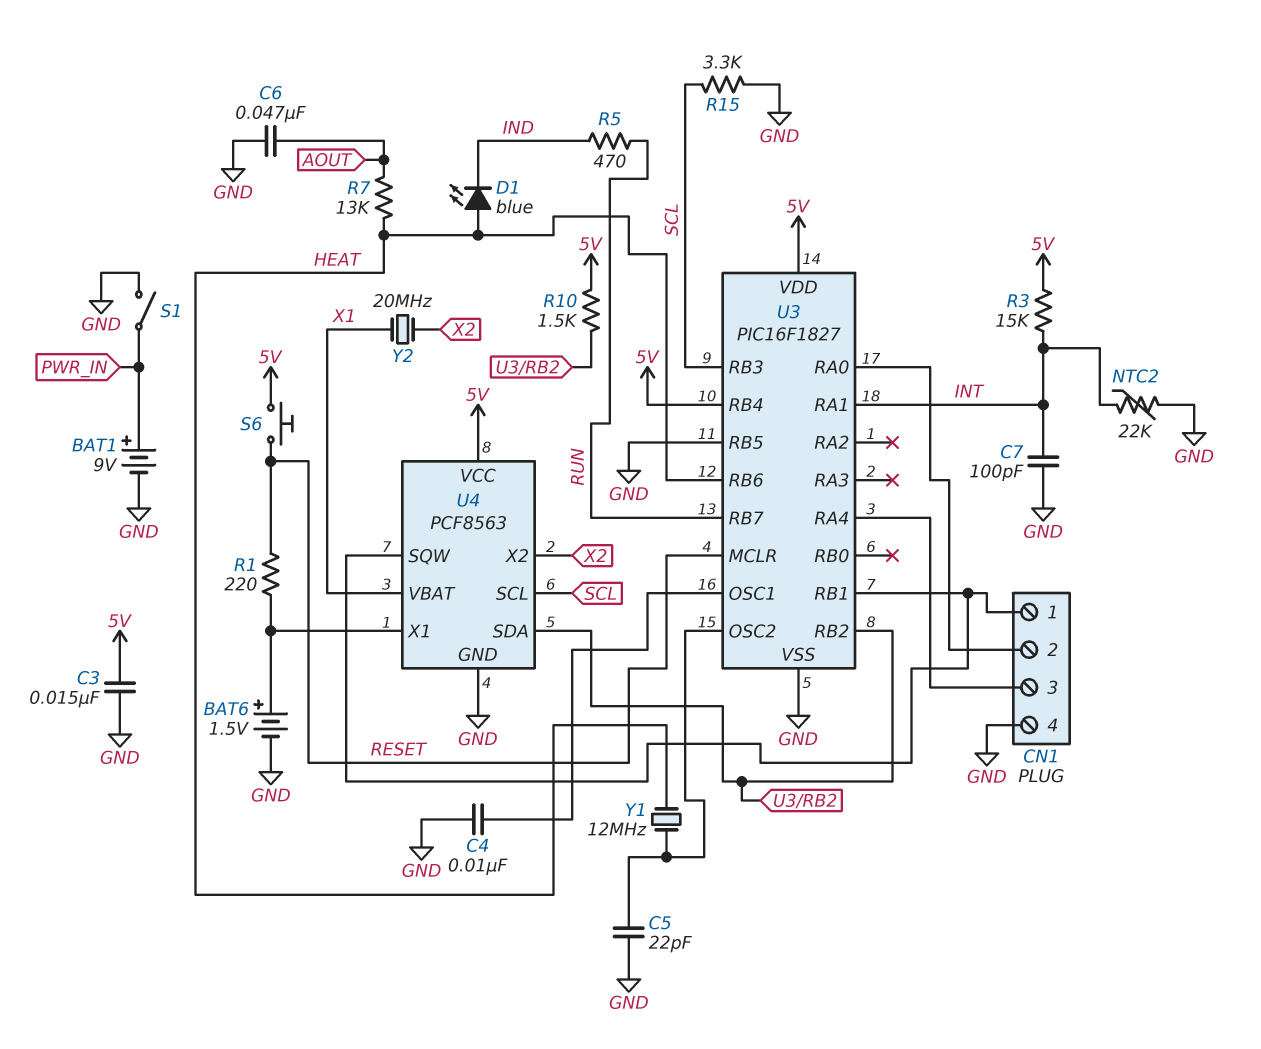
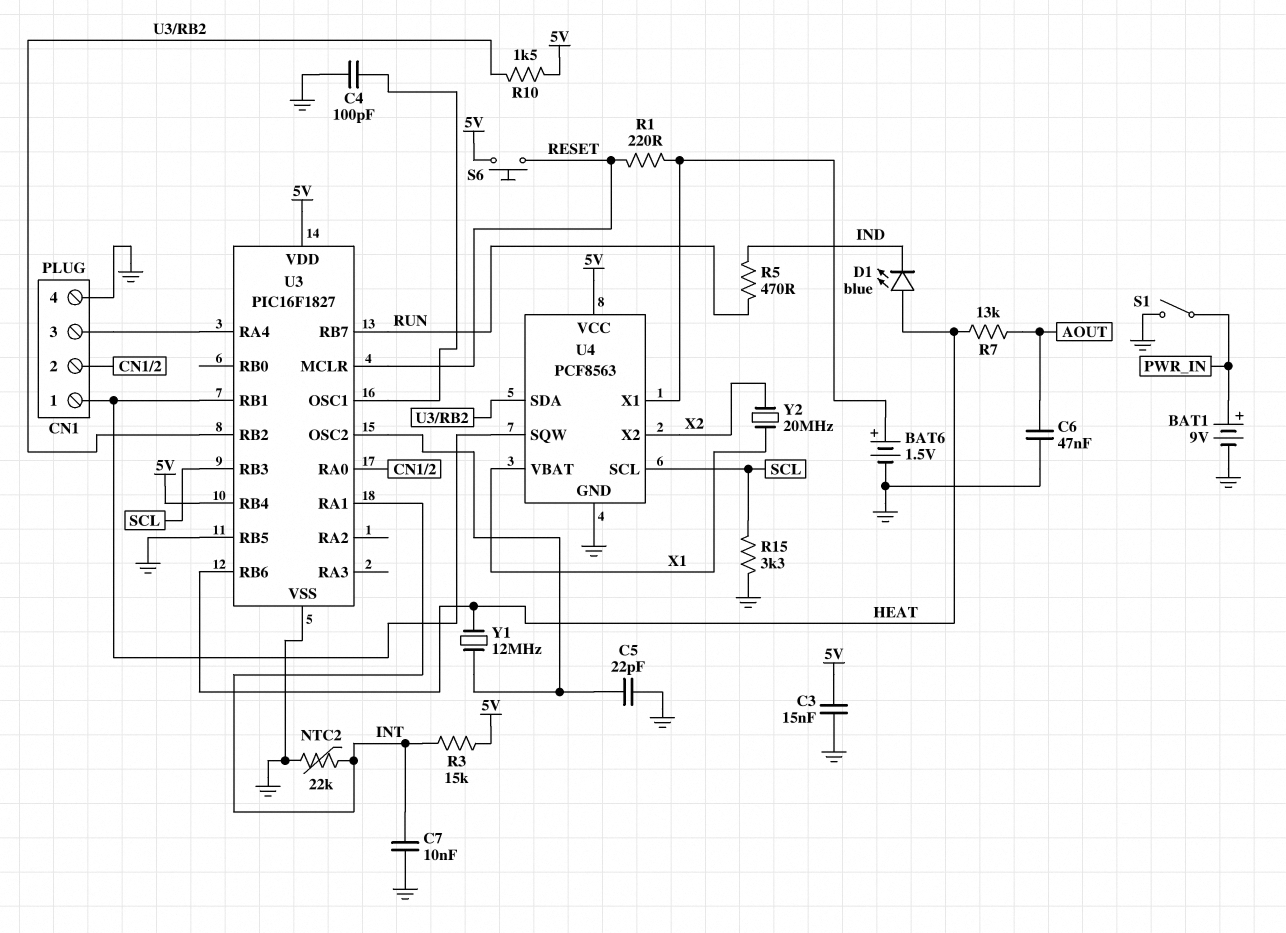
C4: 10nF (GND, U3/OSC1) -> 100pF (GND, U3/OSC1)
C7: 100pF (GND, INT) -> 10nF (GND, INT)

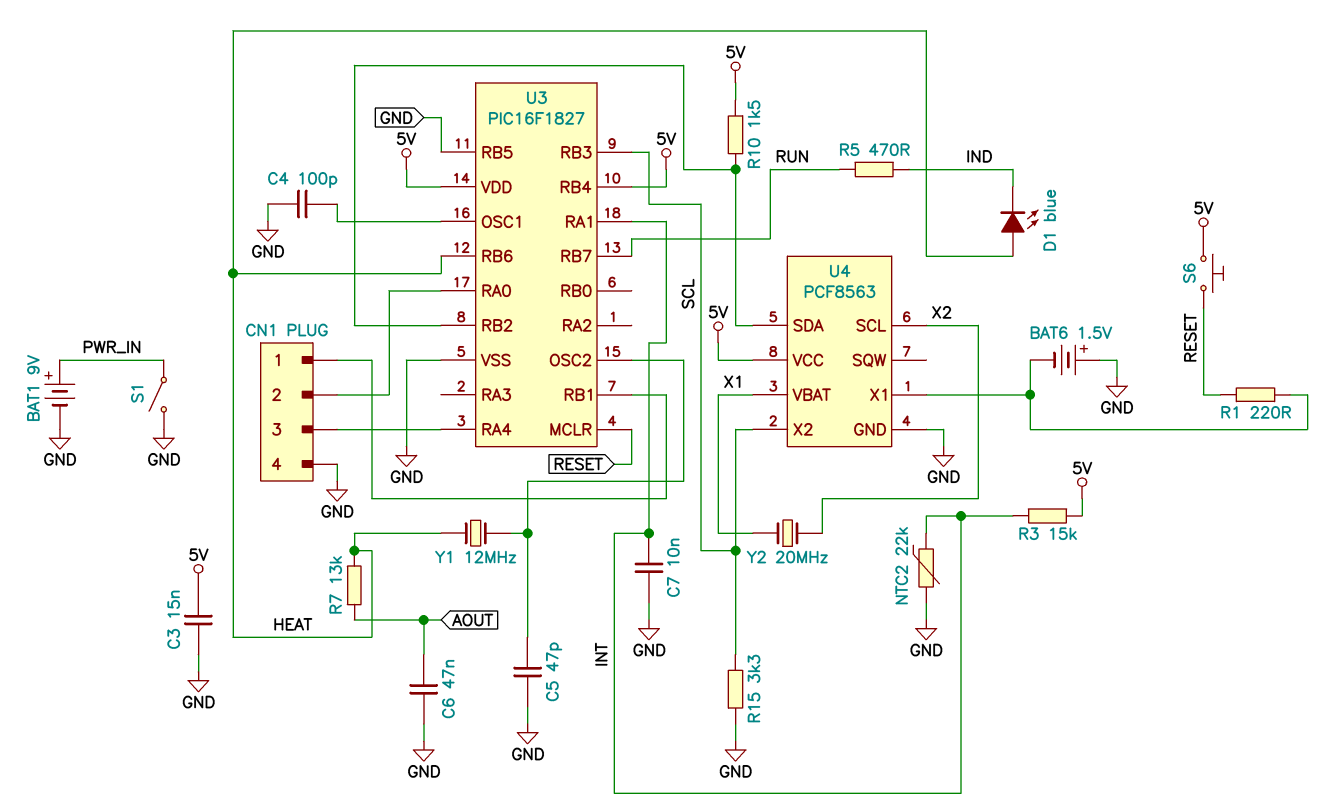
BAT6: 1.5V (plus U4/X1, minus GND) -> 1.5V (plus GND, minus U4/X1)
C5: 22pF (GND, U3/OSC2) -> 47pF (GND, U3/OSC2)
U4 pin SCL: SCL -> X2
U4 pin SQW: CN1/1 -> none
U4 pin X2: X2 -> SCL

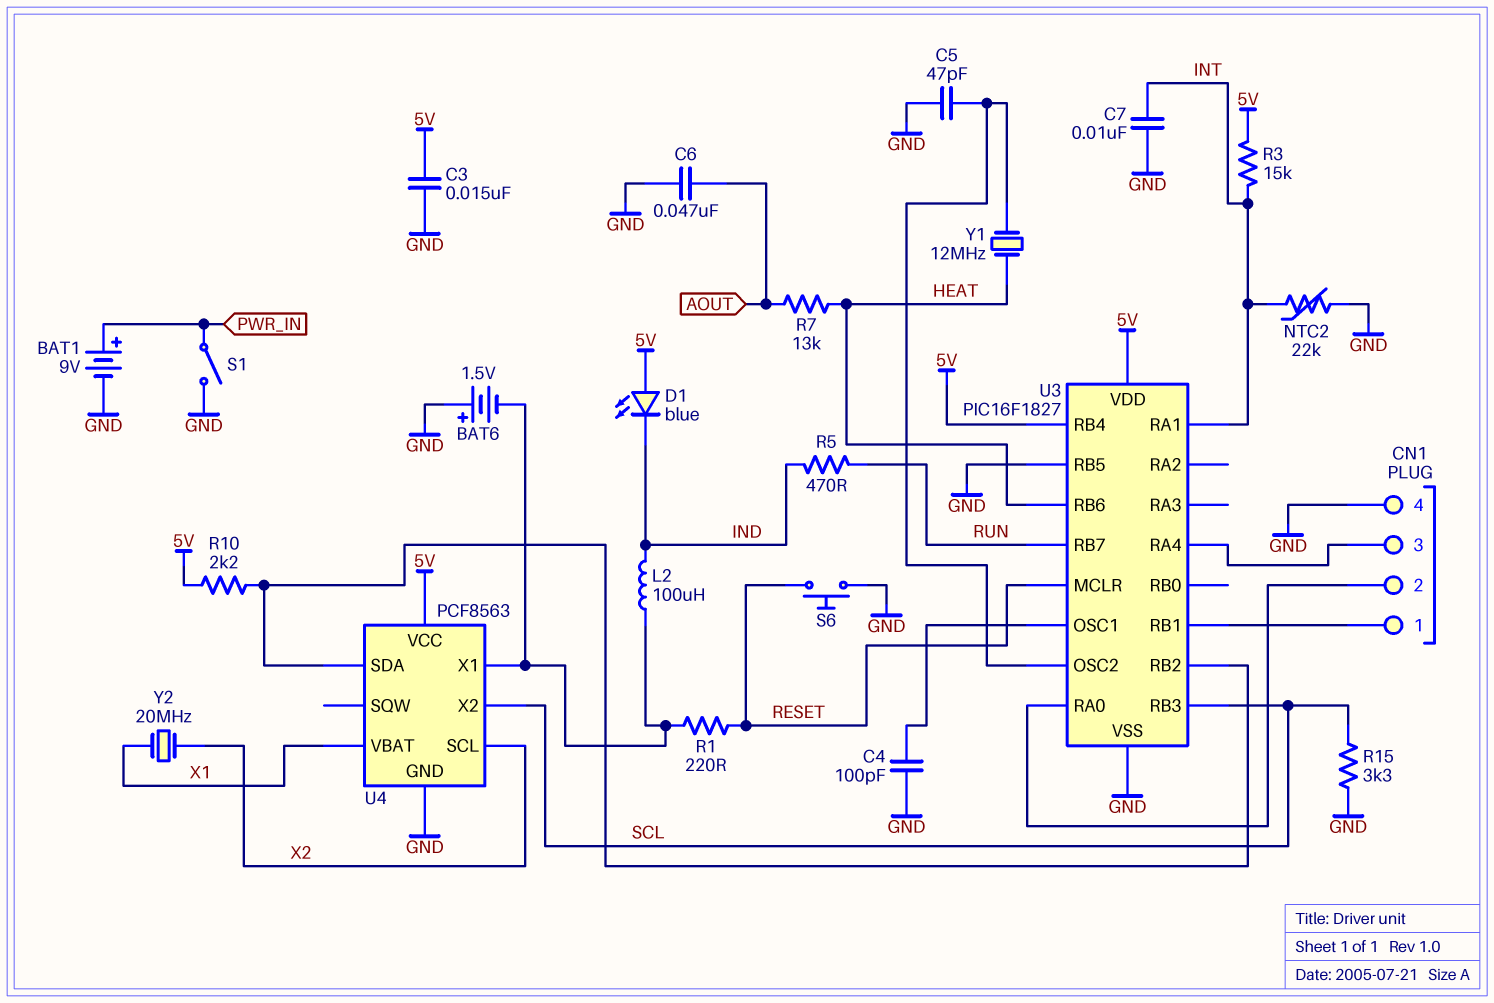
D1: LED blue (A HEAT, K IND) -> LED blue (A 5V, K IND)
L2: none -> 100uH (IND, U4/X1)
R10: 1.5k (5V, U3/RB2) -> 2.2k (5V, U3/RB2)
S6: button (5V, RESET) -> button (GND, RESET)

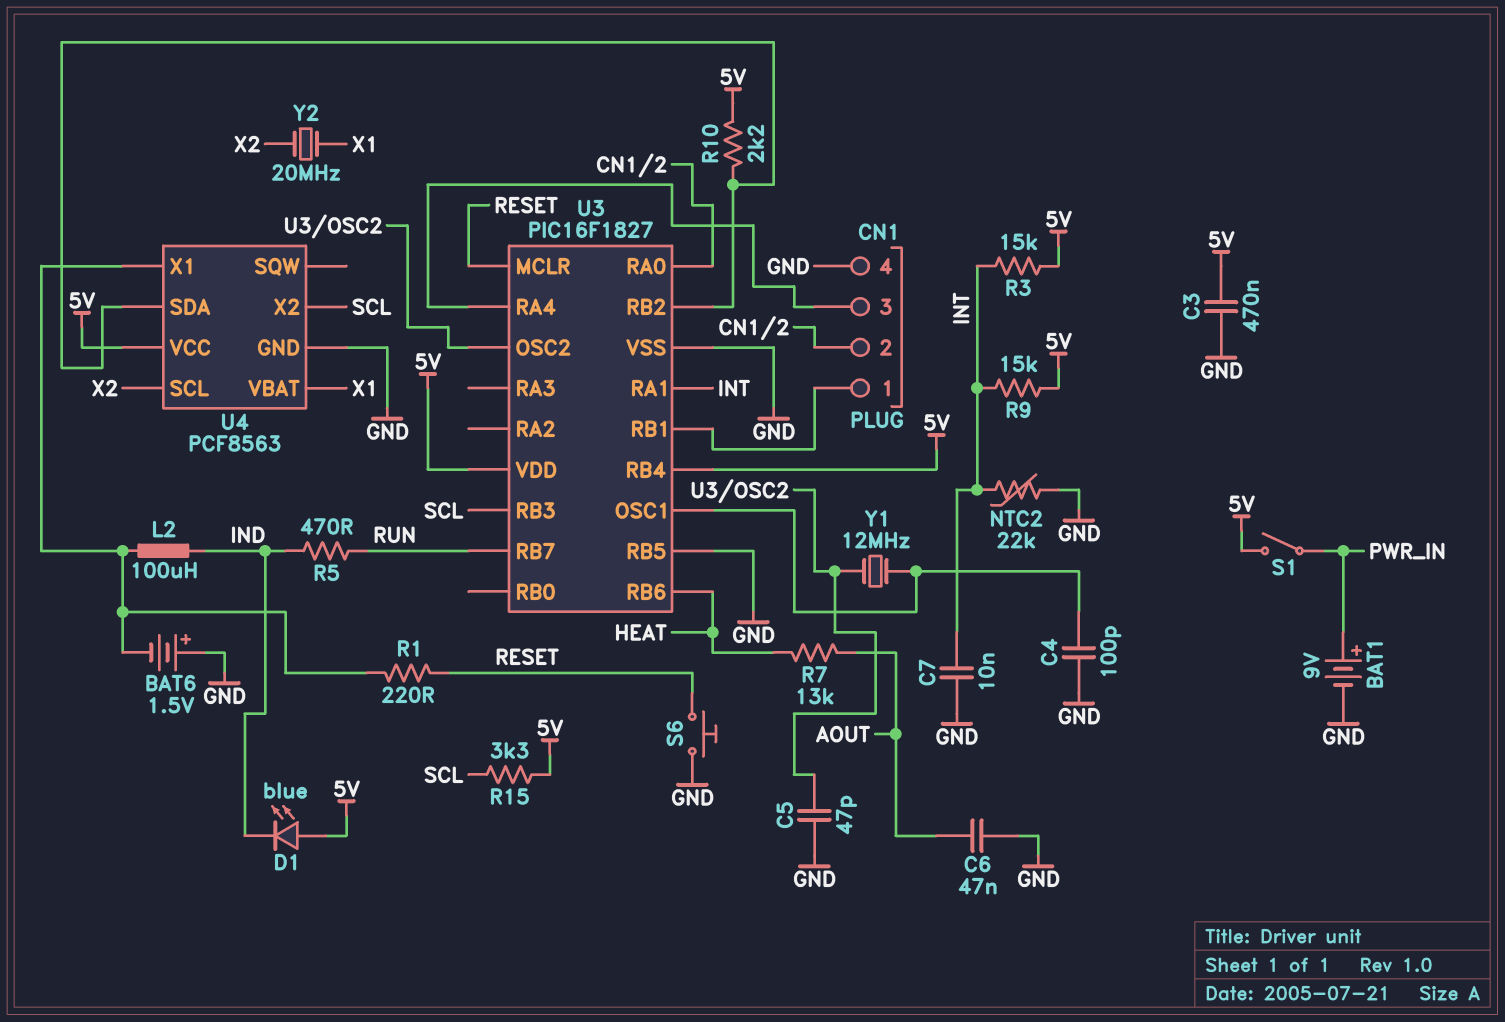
C3: 15nF (5V, GND) -> 470nF (5V, GND)
R9: none -> 15k (5V, INT)
R15: 3.3k (GND, SCL) -> 3.3k (5V, SCL)
S1: switch (GND, PWR_IN) -> switch (5V, PWR_IN)
Y1: 12MHz (HEAT, U3/OSC2) -> 12MHz (U3/OSC1, U3/OSC2)

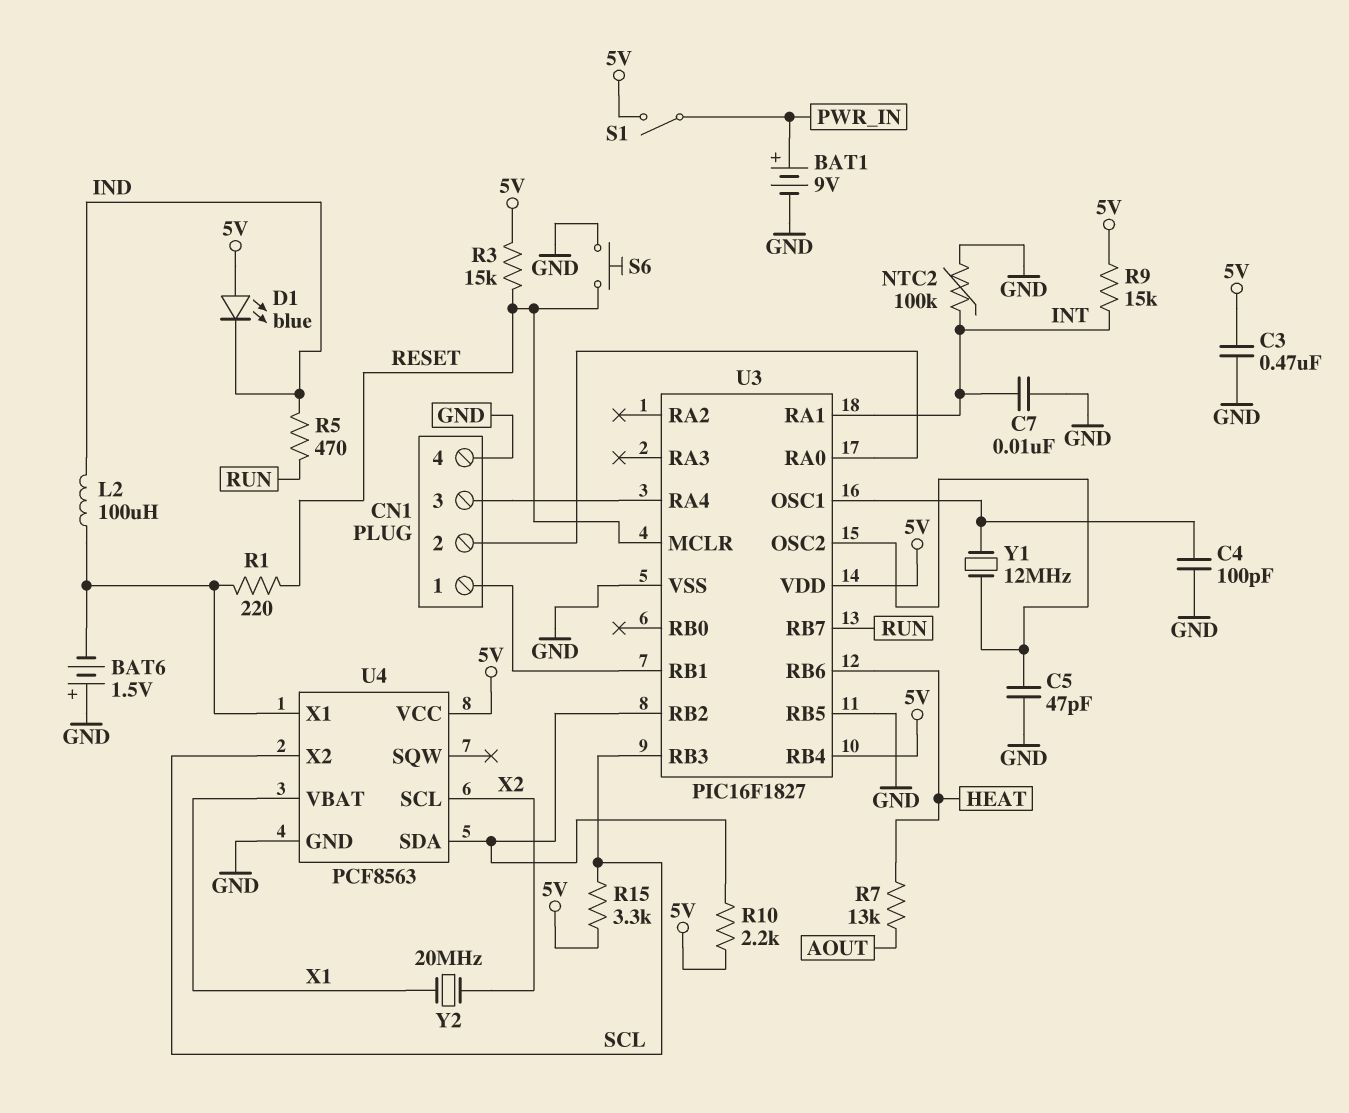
C6: 47nF (AOUT, GND) -> none
NTC2: 22k (GND, INT) -> 100k (GND, INT)
R3: 15k (5V, INT) -> 15k (5V, RESET)

